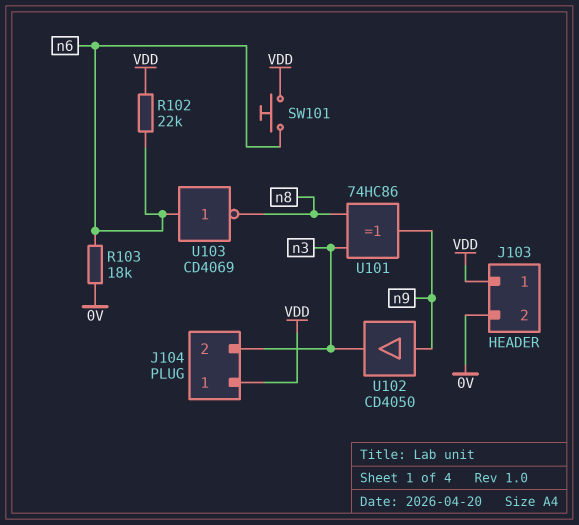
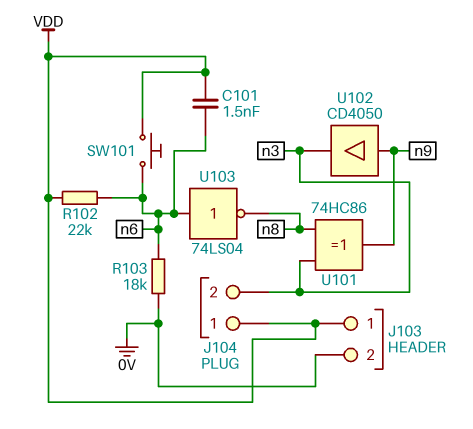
C101: none -> 1.5nF (VDD, n6)
U103: NOT CD4069 (in n6, out n8) -> NOT 74LS04 (in n6, out n8)

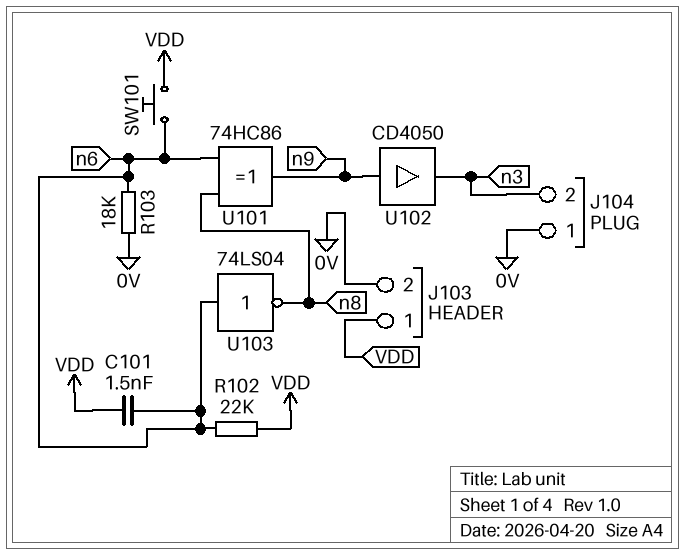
J104 pin 1: VDD -> 0V
U101: XOR 74HC86 (in n3, in n8, out n9) -> XOR 74HC86 (in n6, in n8, out n9)

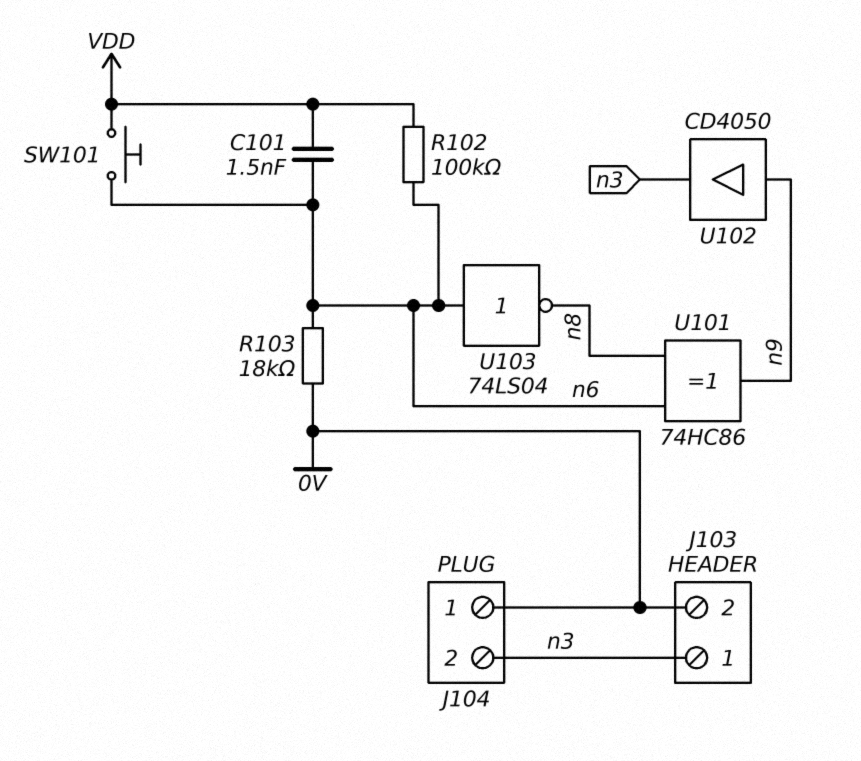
J103 pin 1: VDD -> n3
R102: 22k (VDD, n6) -> 100k (VDD, n6)

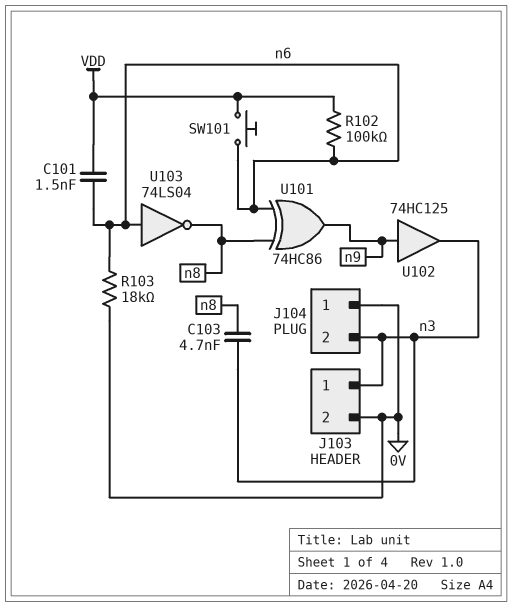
C103: none -> 4.7nF (n3, n8)
U102: buffer CD4050 (in n9, out n3) -> buffer 74HC125 (in n9, out n3)

